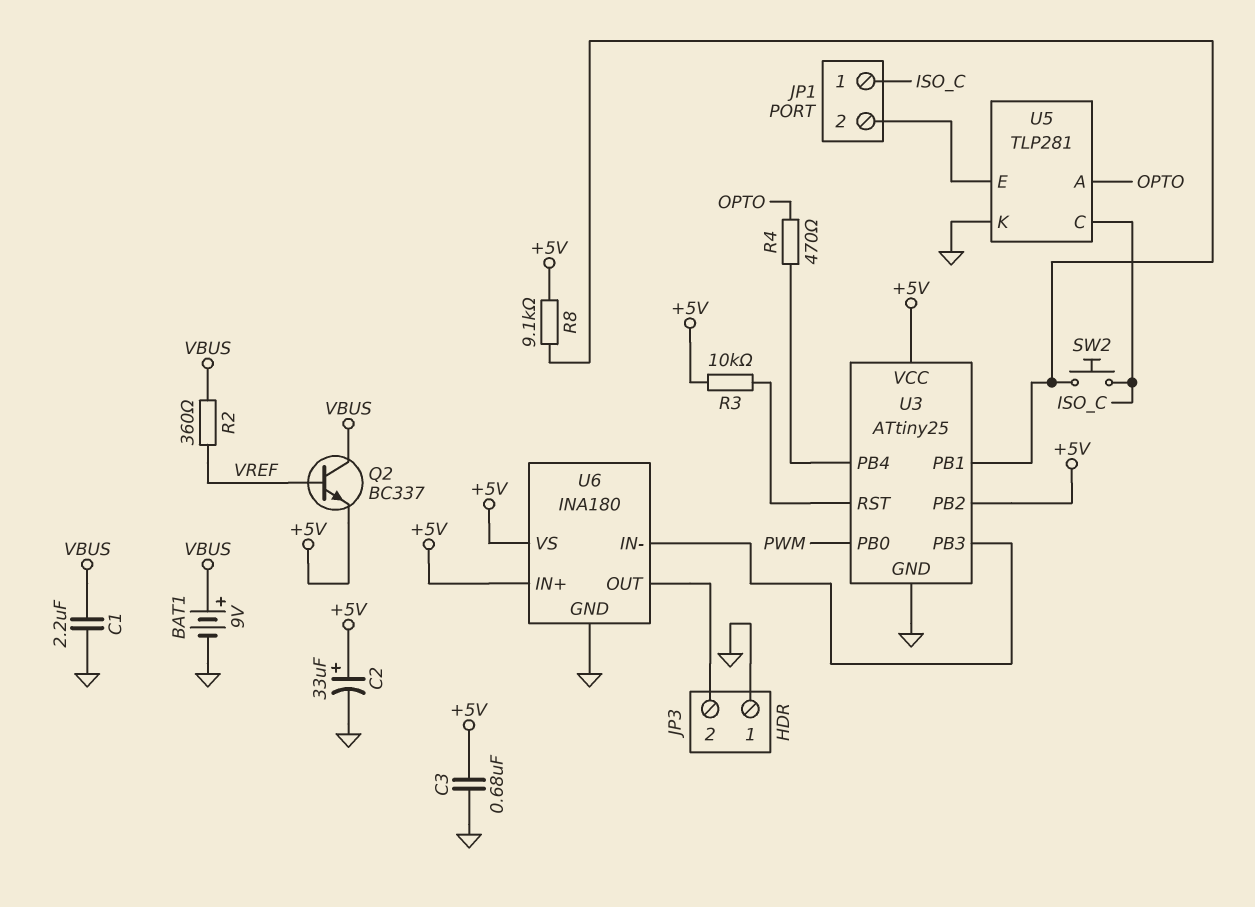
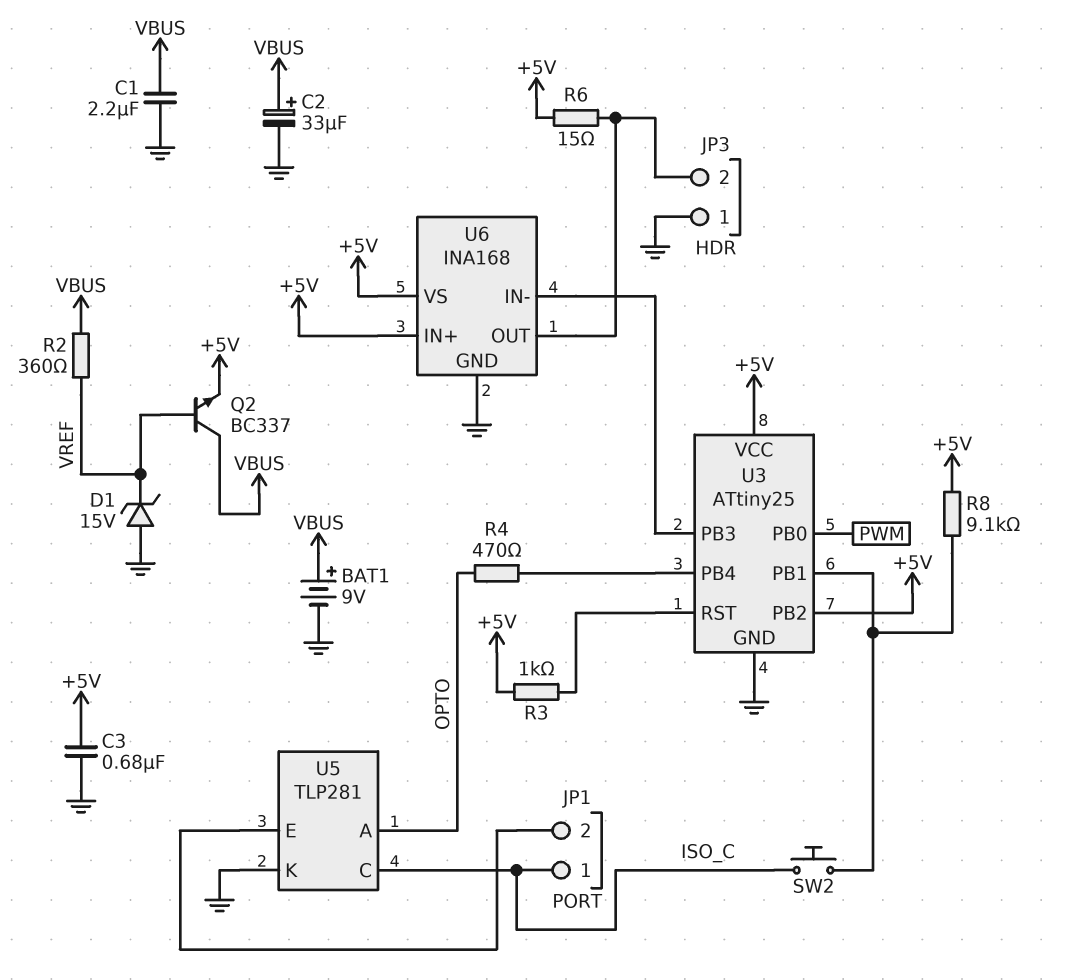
C2: 33uF (plus +5V, minus GND) -> 33uF (plus VBUS, minus GND)
D1: none -> zener 15V (A GND, K VREF)
R3: 10k (+5V, U3/RST) -> 1k (+5V, U3/RST)
R6: none -> 15 (+5V, JP3/2)
U6: INA180 -> INA168

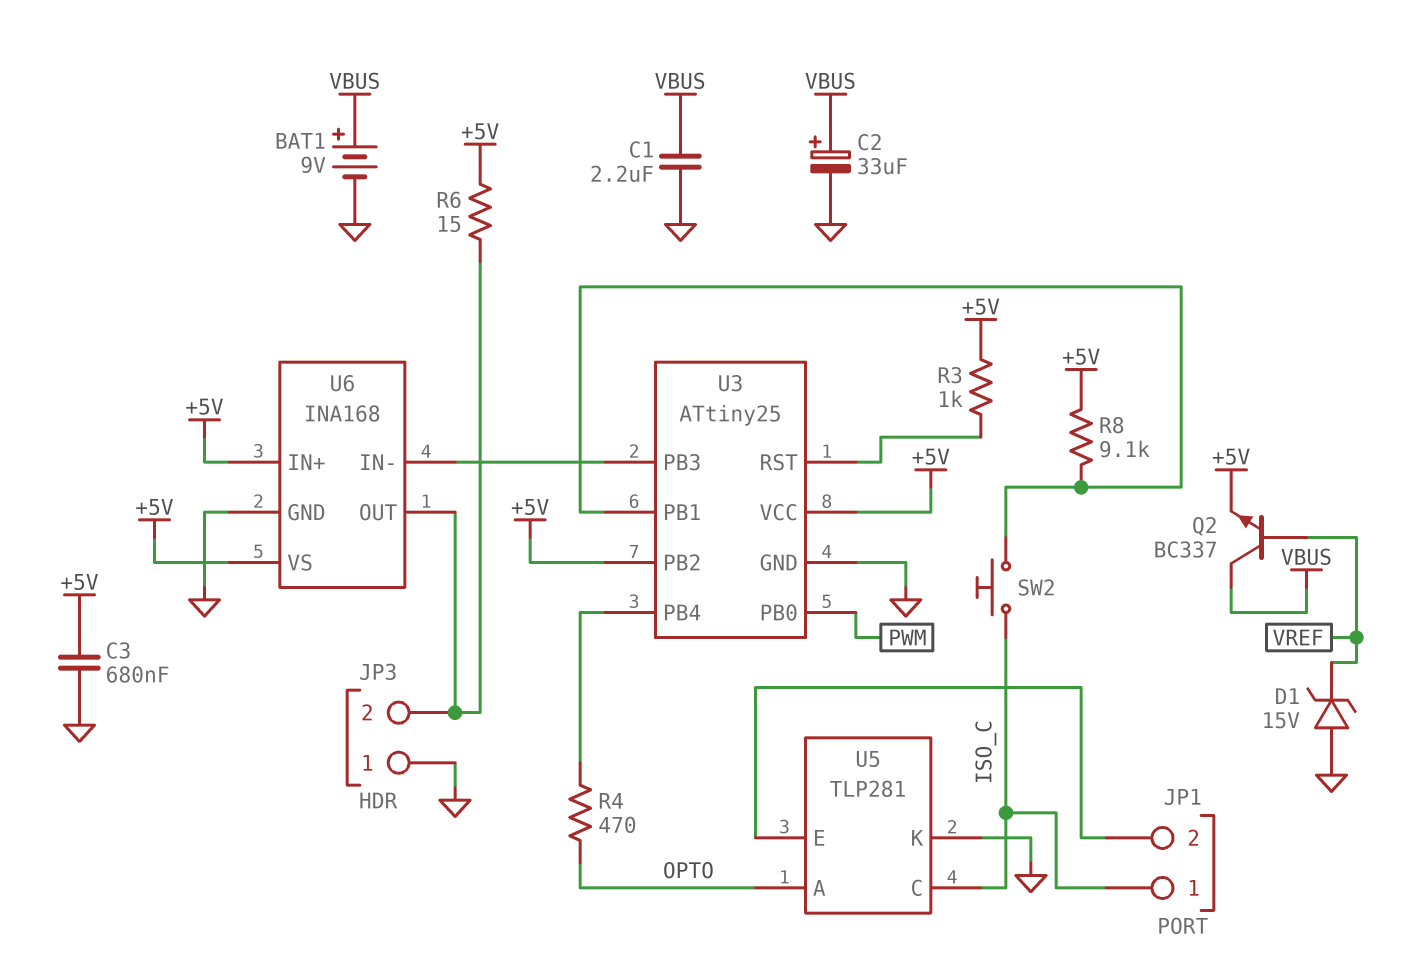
R2: 360 (VBUS, VREF) -> none

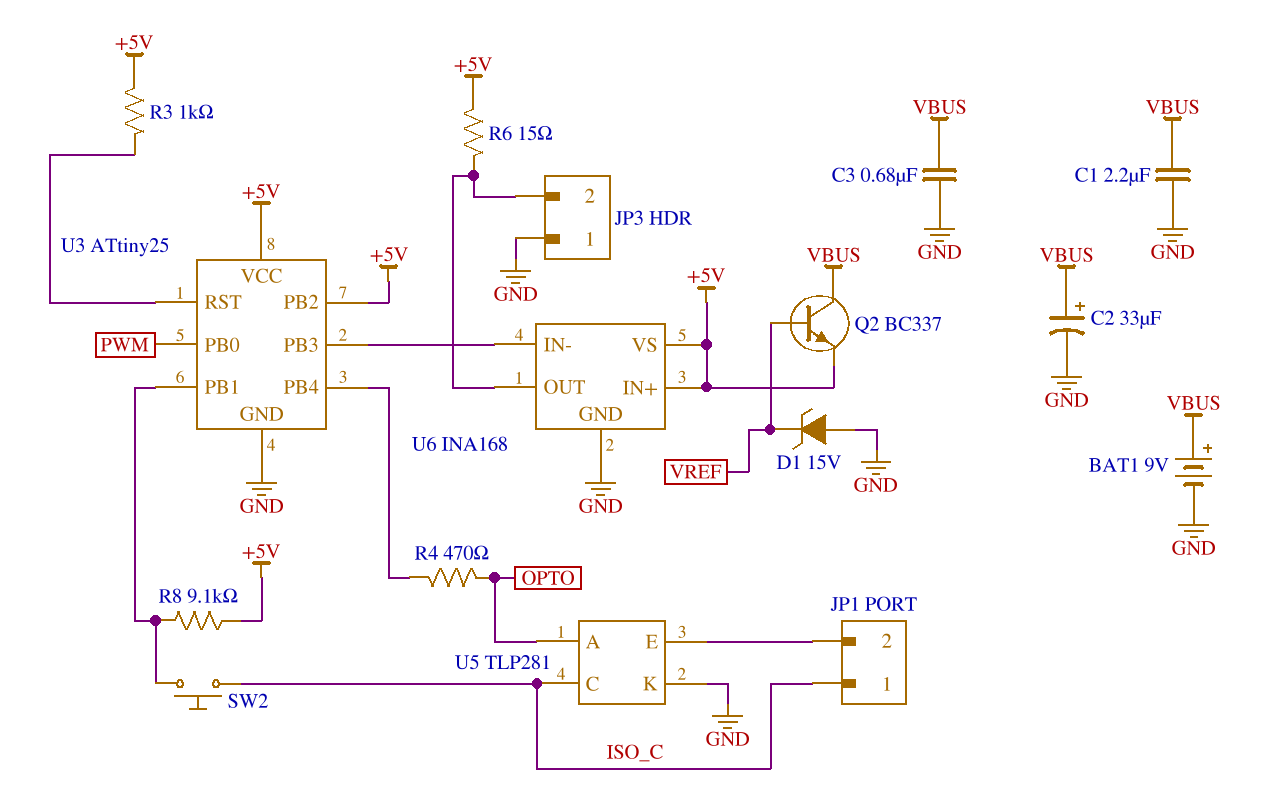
C3: 680nF (+5V, GND) -> 680nF (GND, VBUS)

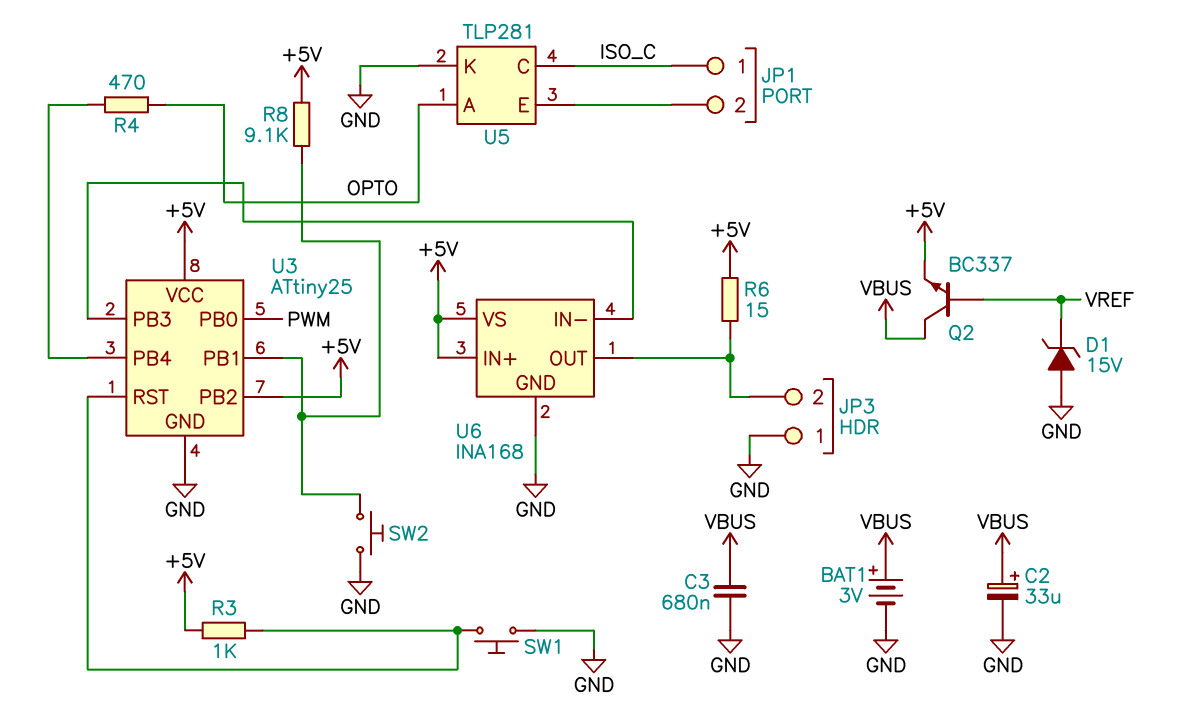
BAT1: 9V (plus VBUS, minus GND) -> 3V (plus VBUS, minus GND)
C1: 2.2uF (GND, VBUS) -> none
SW1: none -> button (GND, U3/RST)
SW2: button (ISO_C, U3/PB1) -> button (GND, U3/PB1)

